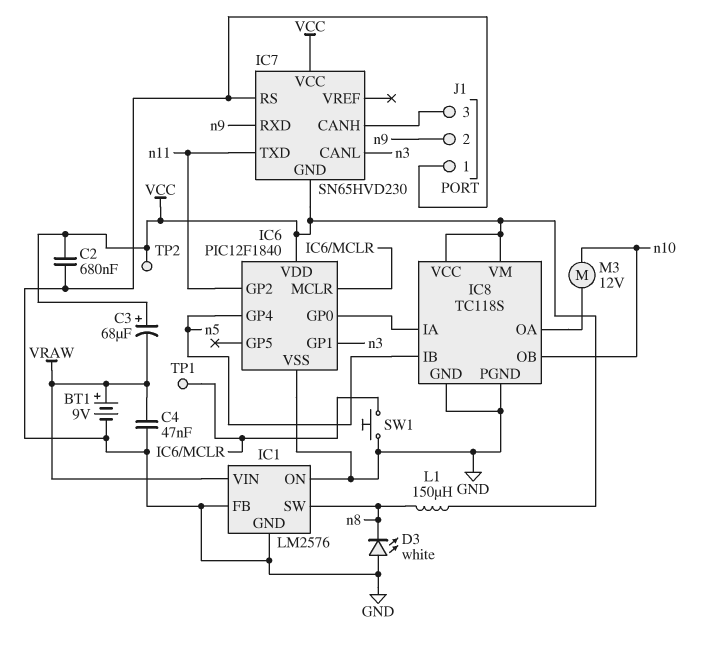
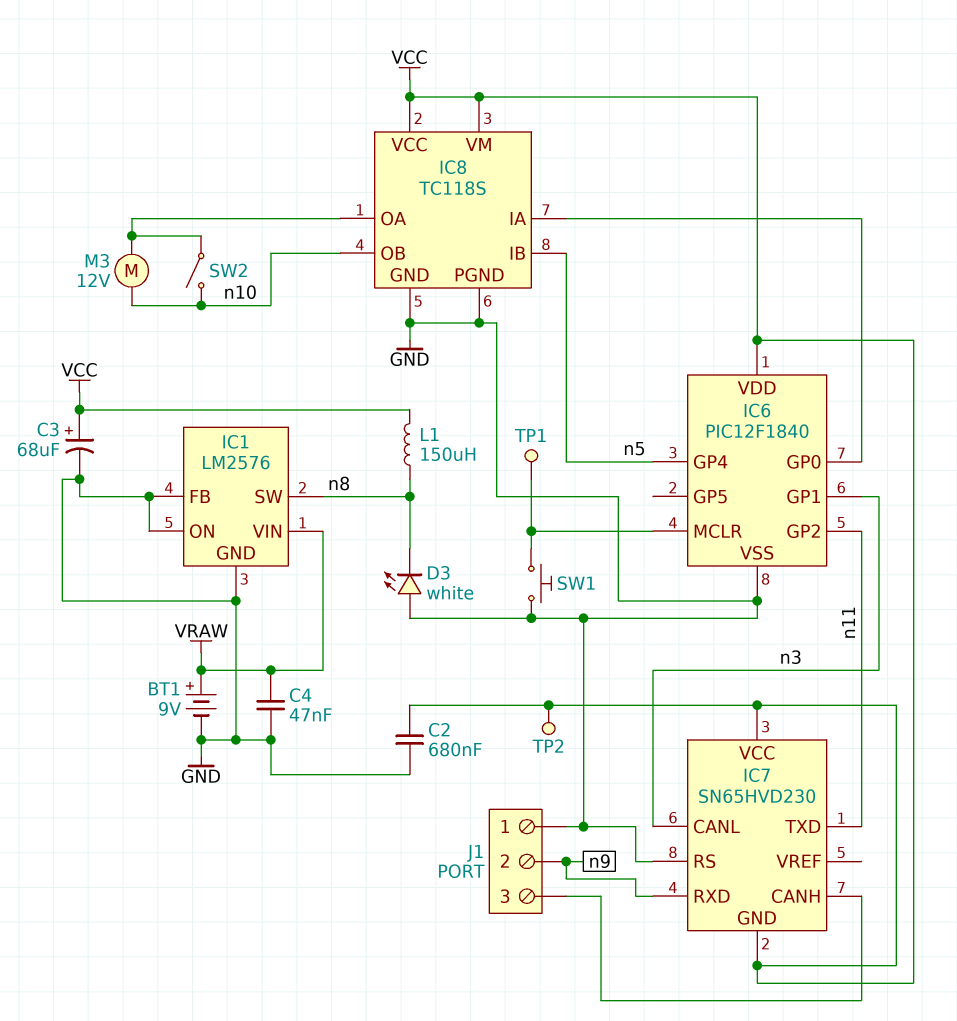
C3: 68uF (plus VCC, minus VRAW) -> 68uF (plus VCC, minus GND)
SW2: none -> switch (IC8/OA, n10)

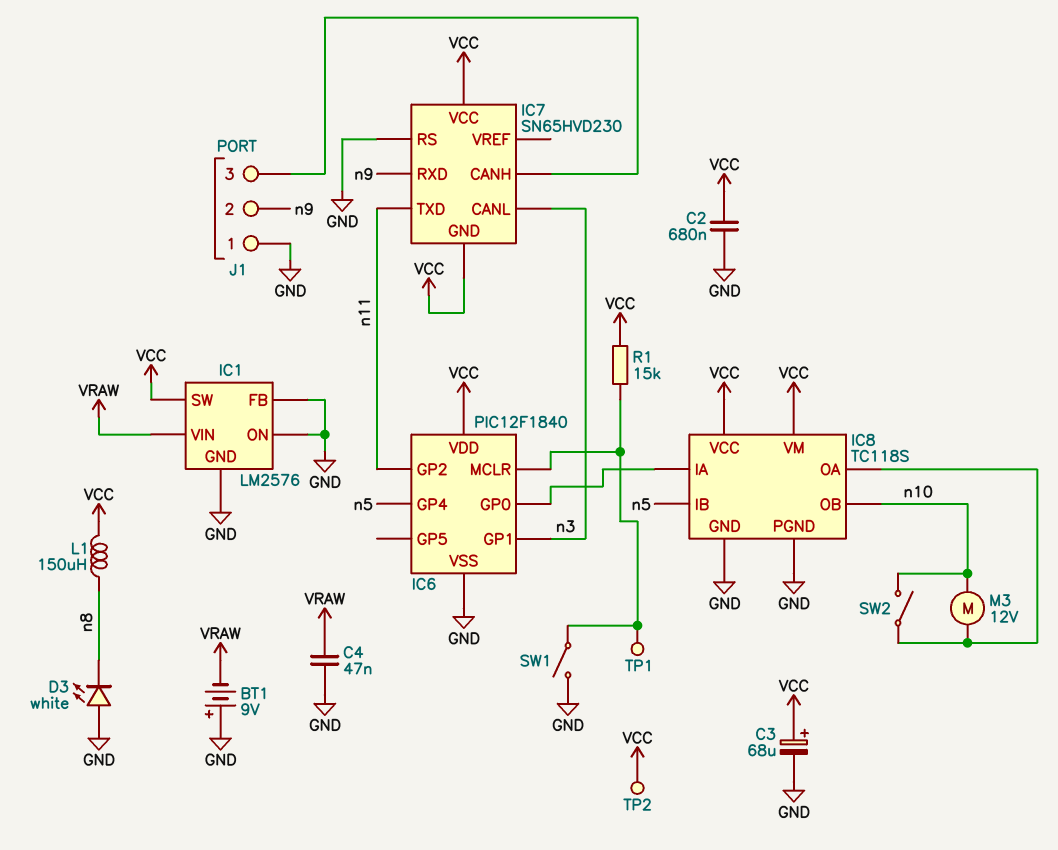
BT1: 9V (plus VRAW, minus GND) -> 9V (plus GND, minus VRAW)
IC1 pin SW: n8 -> VCC
R1: none -> 15k (IC6/MCLR, VCC)
SW1: button (GND, IC6/MCLR) -> switch (GND, IC6/MCLR)

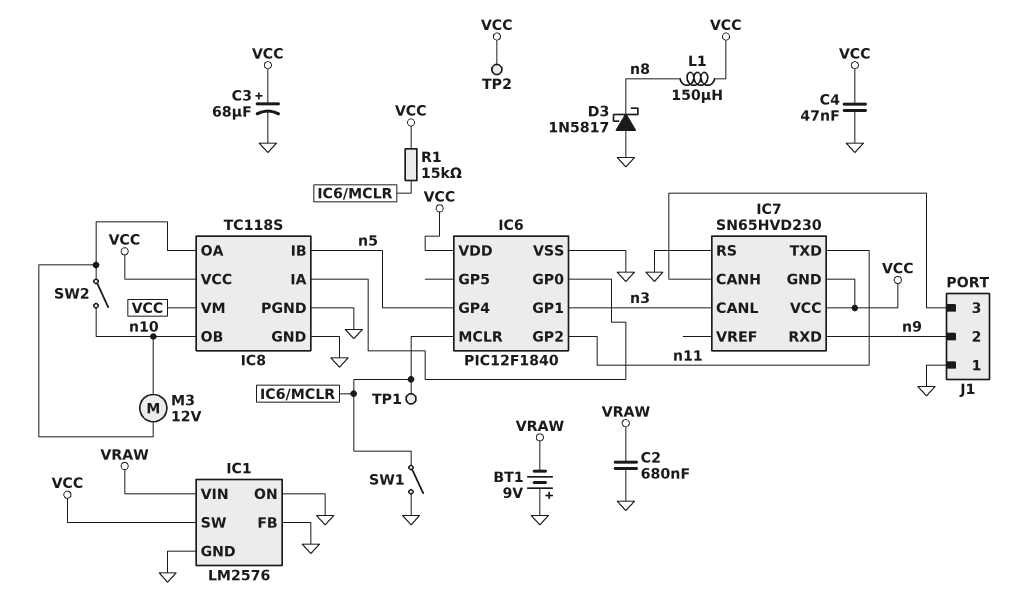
C2: 680nF (GND, VCC) -> 680nF (GND, VRAW)
C4: 47nF (GND, VRAW) -> 47nF (GND, VCC)
D3: LED white (A GND, K n8) -> schottky 1N5817 (A GND, K n8)

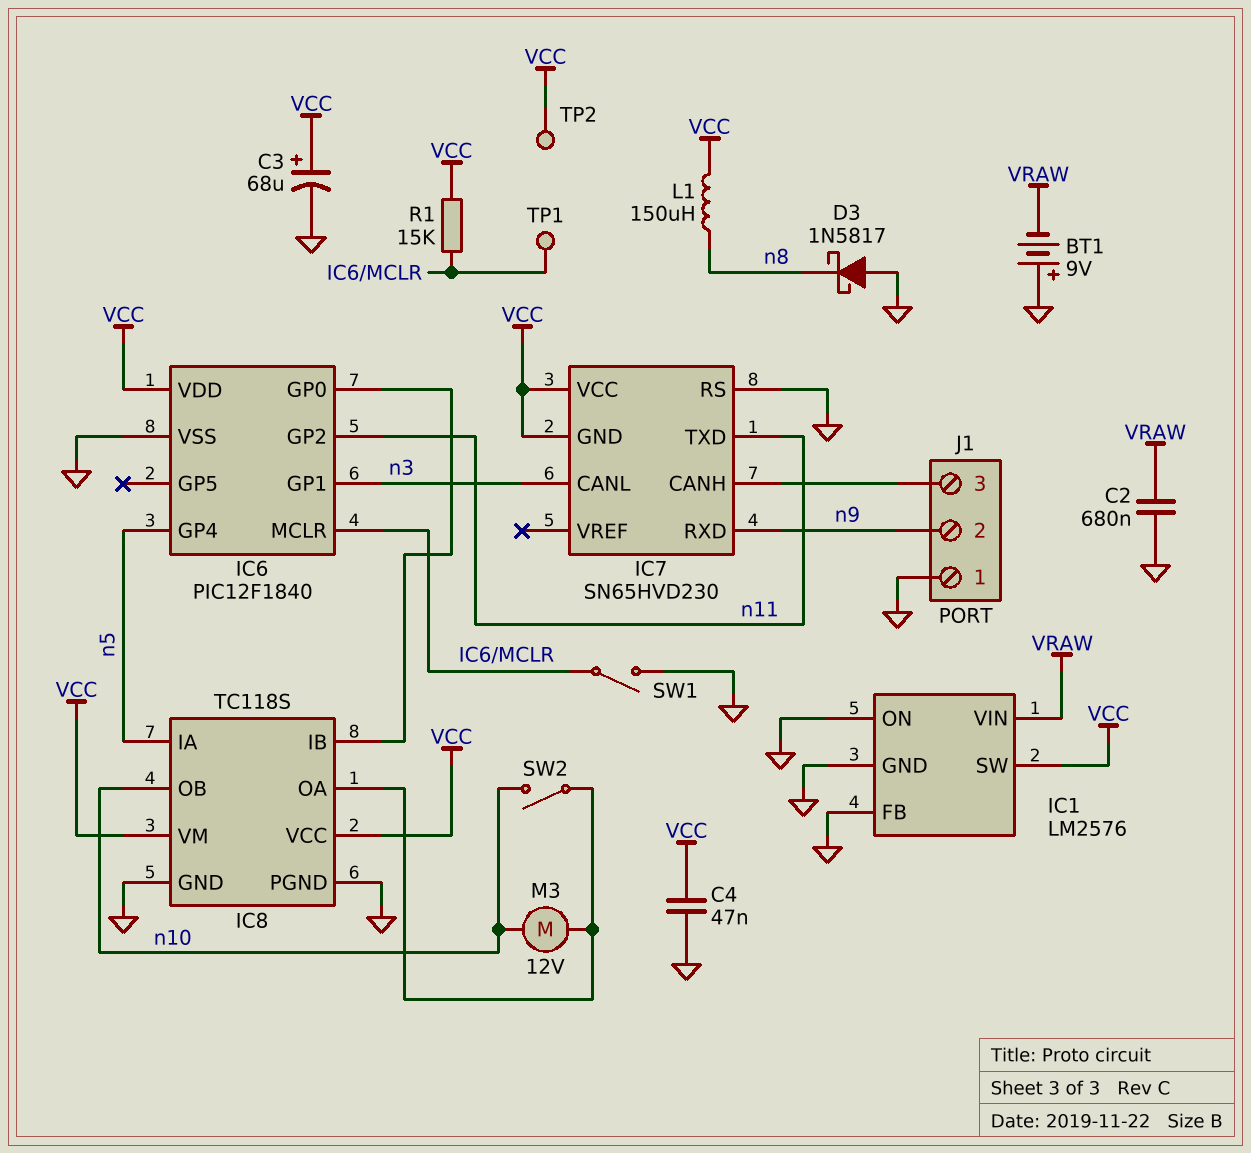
IC8 pin IA: IC6/GP0 -> n5
IC8 pin IB: n5 -> IC6/GP0

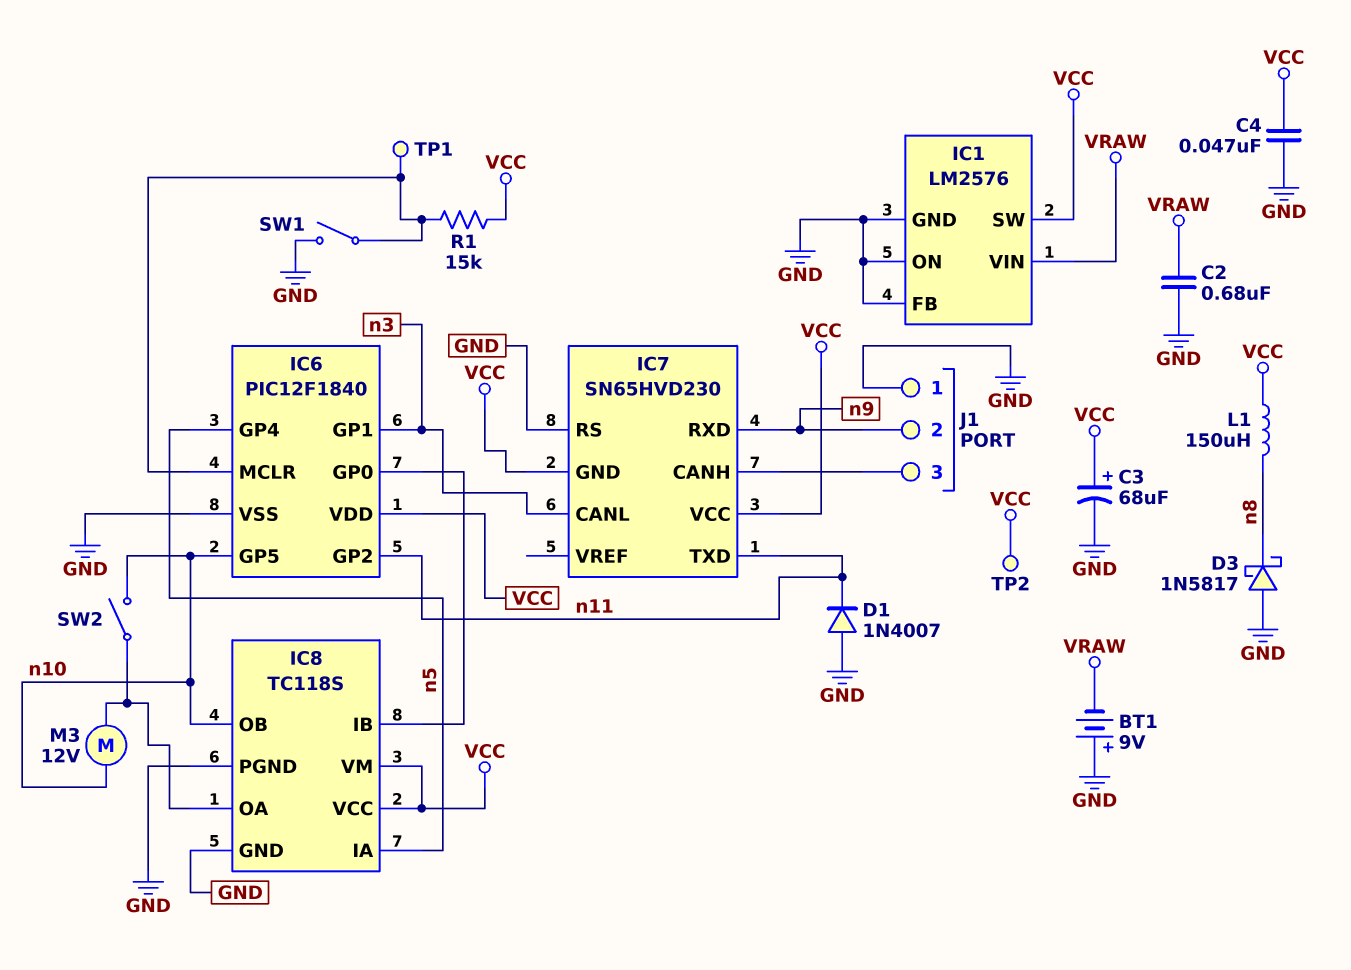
D1: none -> diode 1N4007 (A GND, K n11)
IC6 pin GP5: none -> n10

